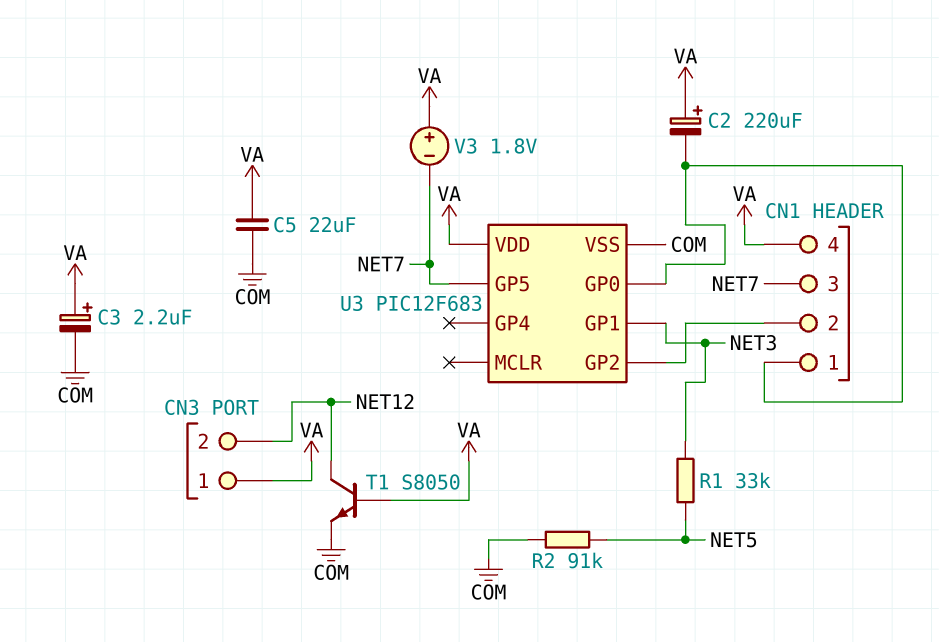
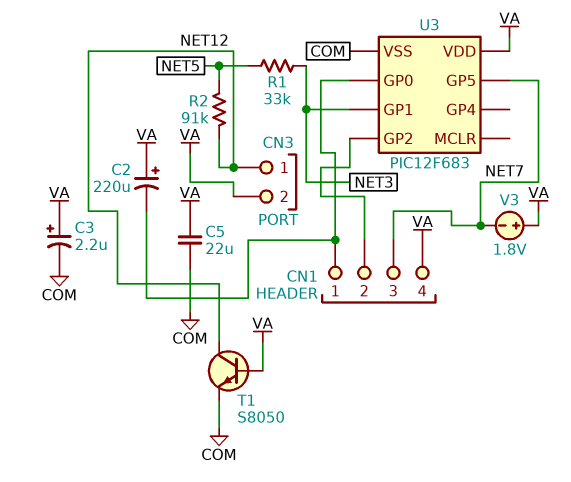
CN3 pin 1: VA -> NET12
CN3 pin 2: NET12 -> VA
R2: 91k (COM, NET5) -> 91k (NET5, NET12)

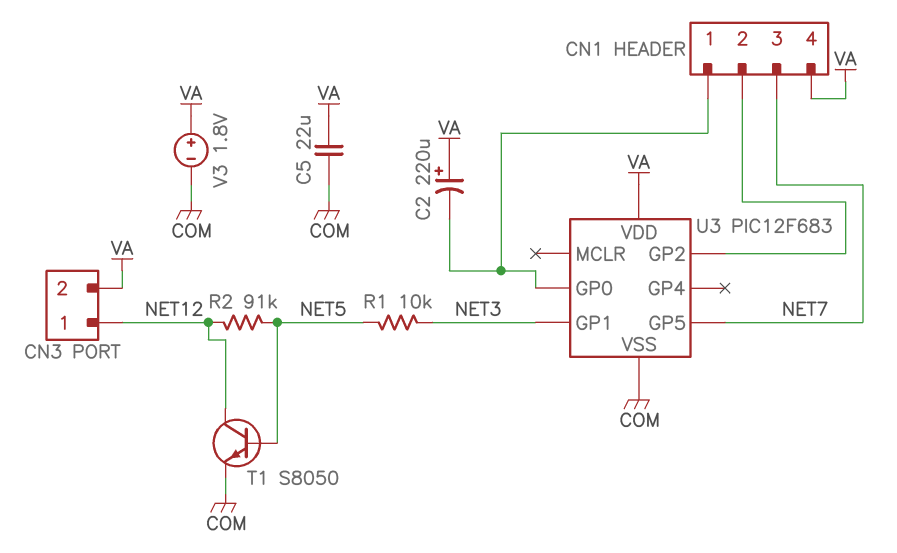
C3: 2.2uF (plus VA, minus COM) -> none
R1: 33k (NET3, NET5) -> 10k (NET3, NET5)
T1: NPN S8050 (B VA, C NET12, E COM) -> NPN S8050 (B NET5, C NET12, E COM)
V3: 1.8V (plus VA, minus NET7) -> 1.8V (plus VA, minus COM)

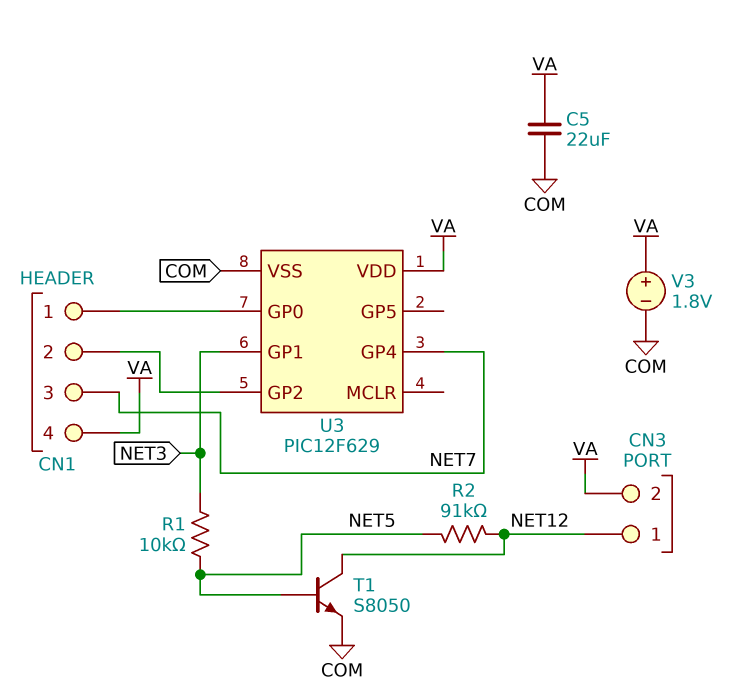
C2: 220uF (plus VA, minus CN1/1) -> none
U3: PIC12F683 -> PIC12F629
U3 pin GP4: none -> NET7
U3 pin GP5: NET7 -> none

